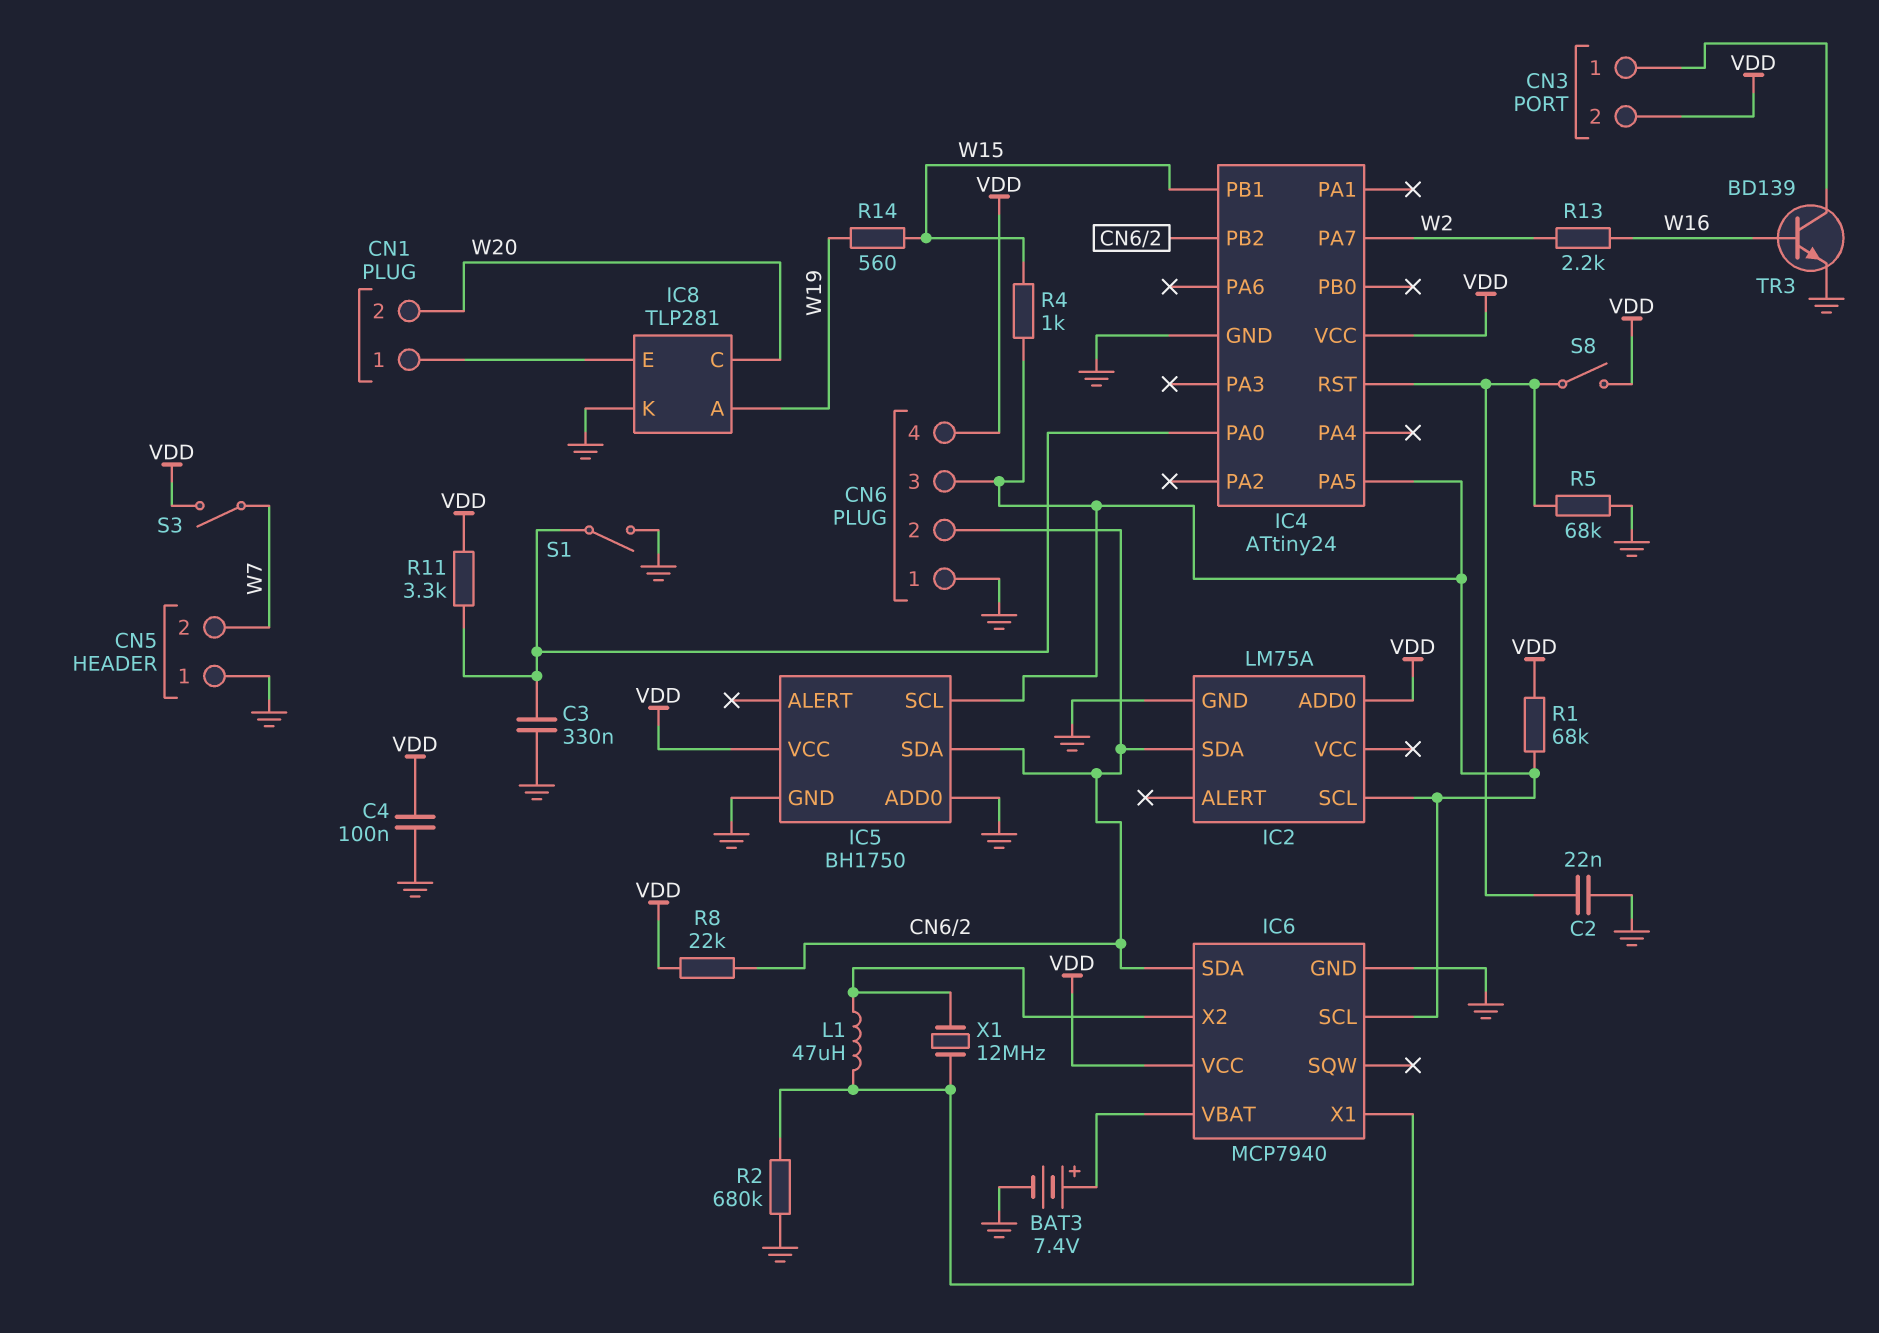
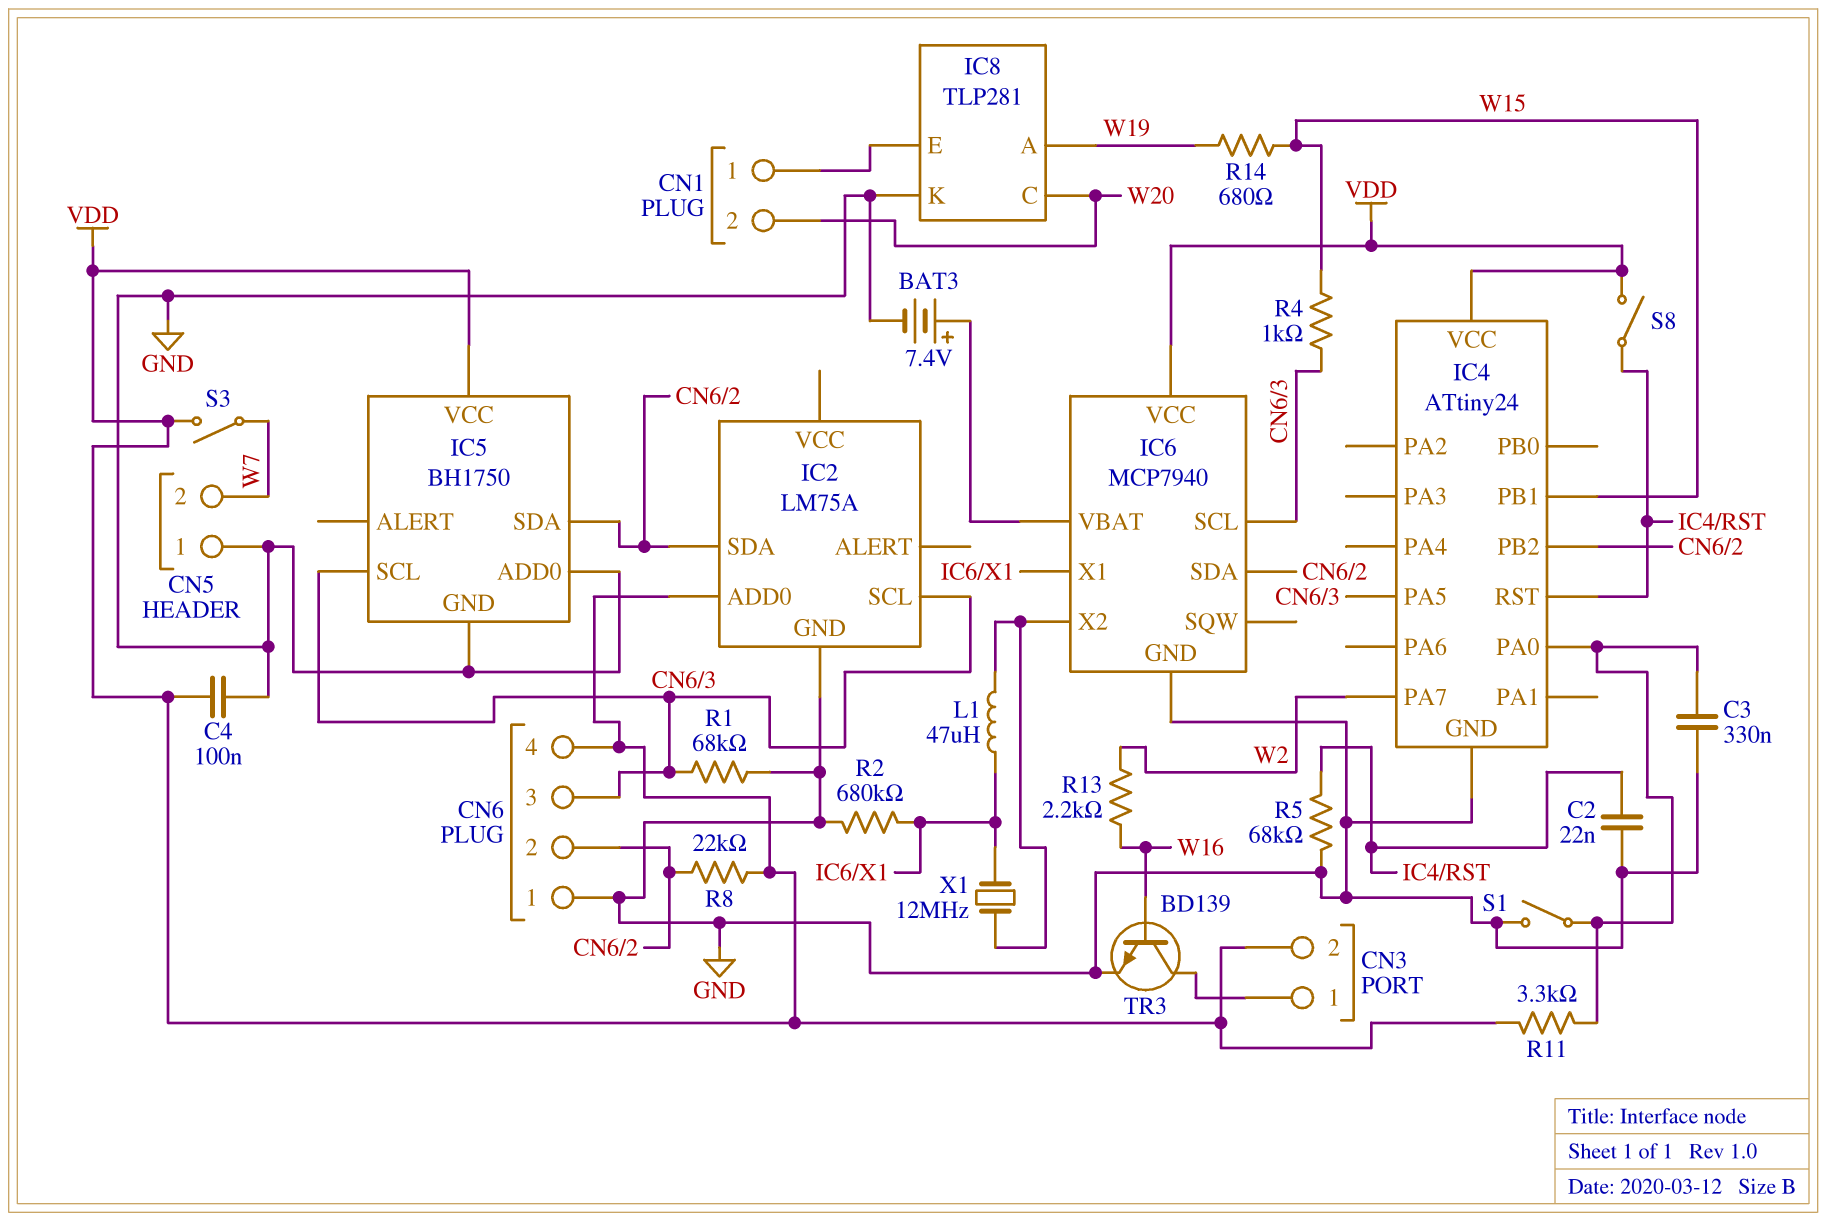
R1: 68k (CN6/3, VDD) -> 68k (CN6/3, GND)
R14: 560 (W15, W19) -> 680 (W15, W19)

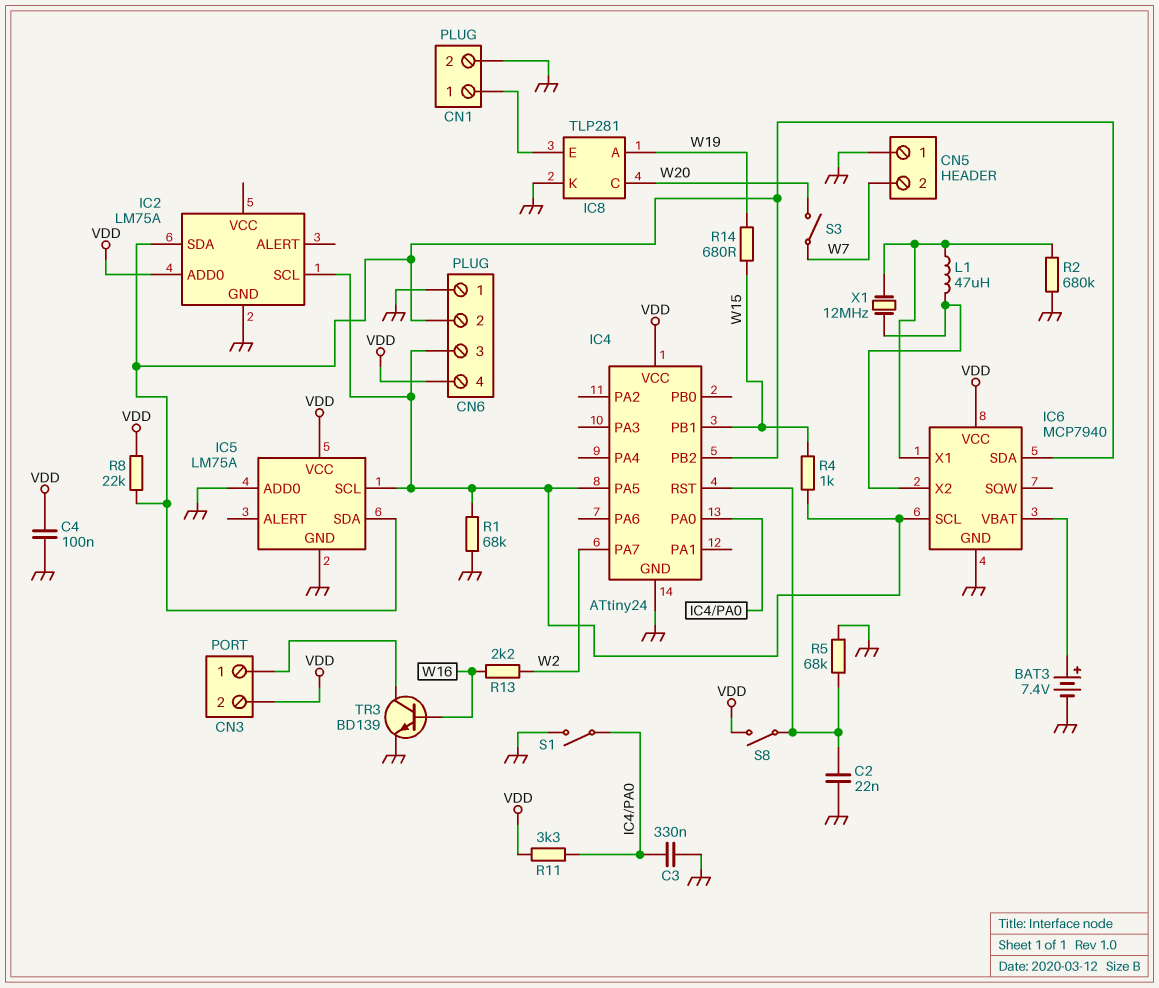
CN1 pin 2: W20 -> GND
IC5: BH1750 -> LM75A
S3: switch (VDD, W7) -> switch (W7, W20)

